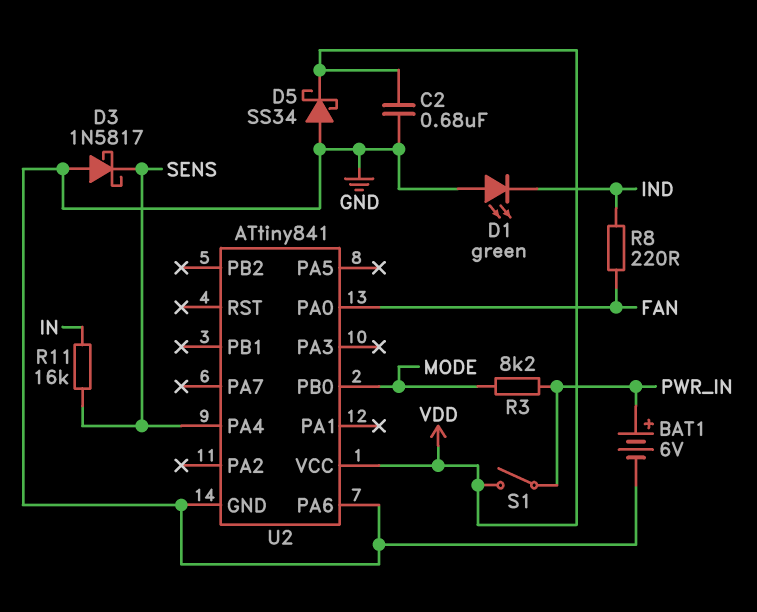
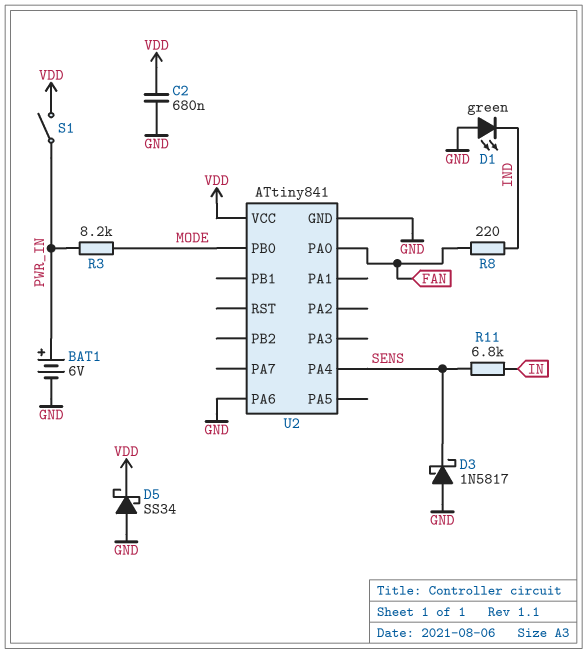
R11: 16k (IN, SENS) -> 6.8k (IN, SENS)

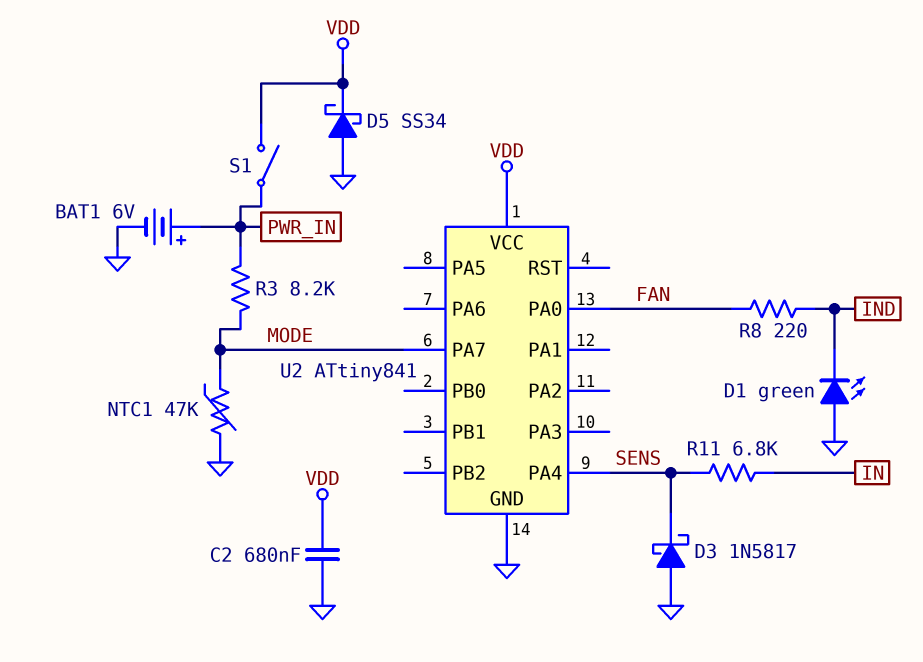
NTC1: none -> 47k (GND, MODE)
U2 pin PA6: GND -> none
U2 pin PA7: none -> MODE
U2 pin PB0: MODE -> none

